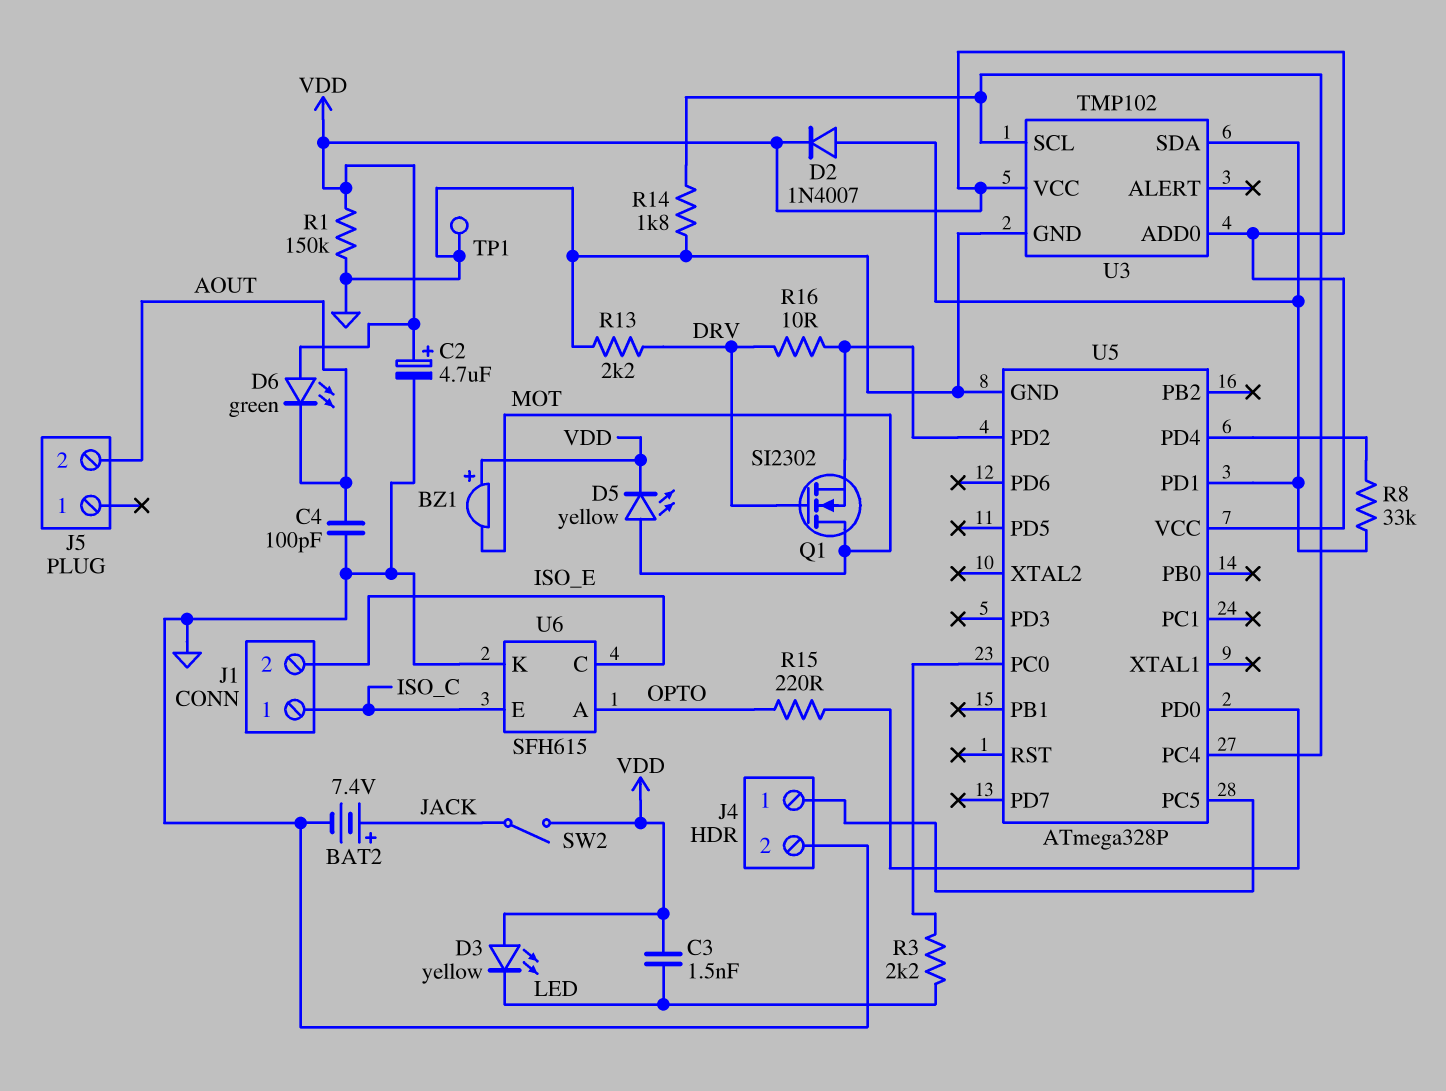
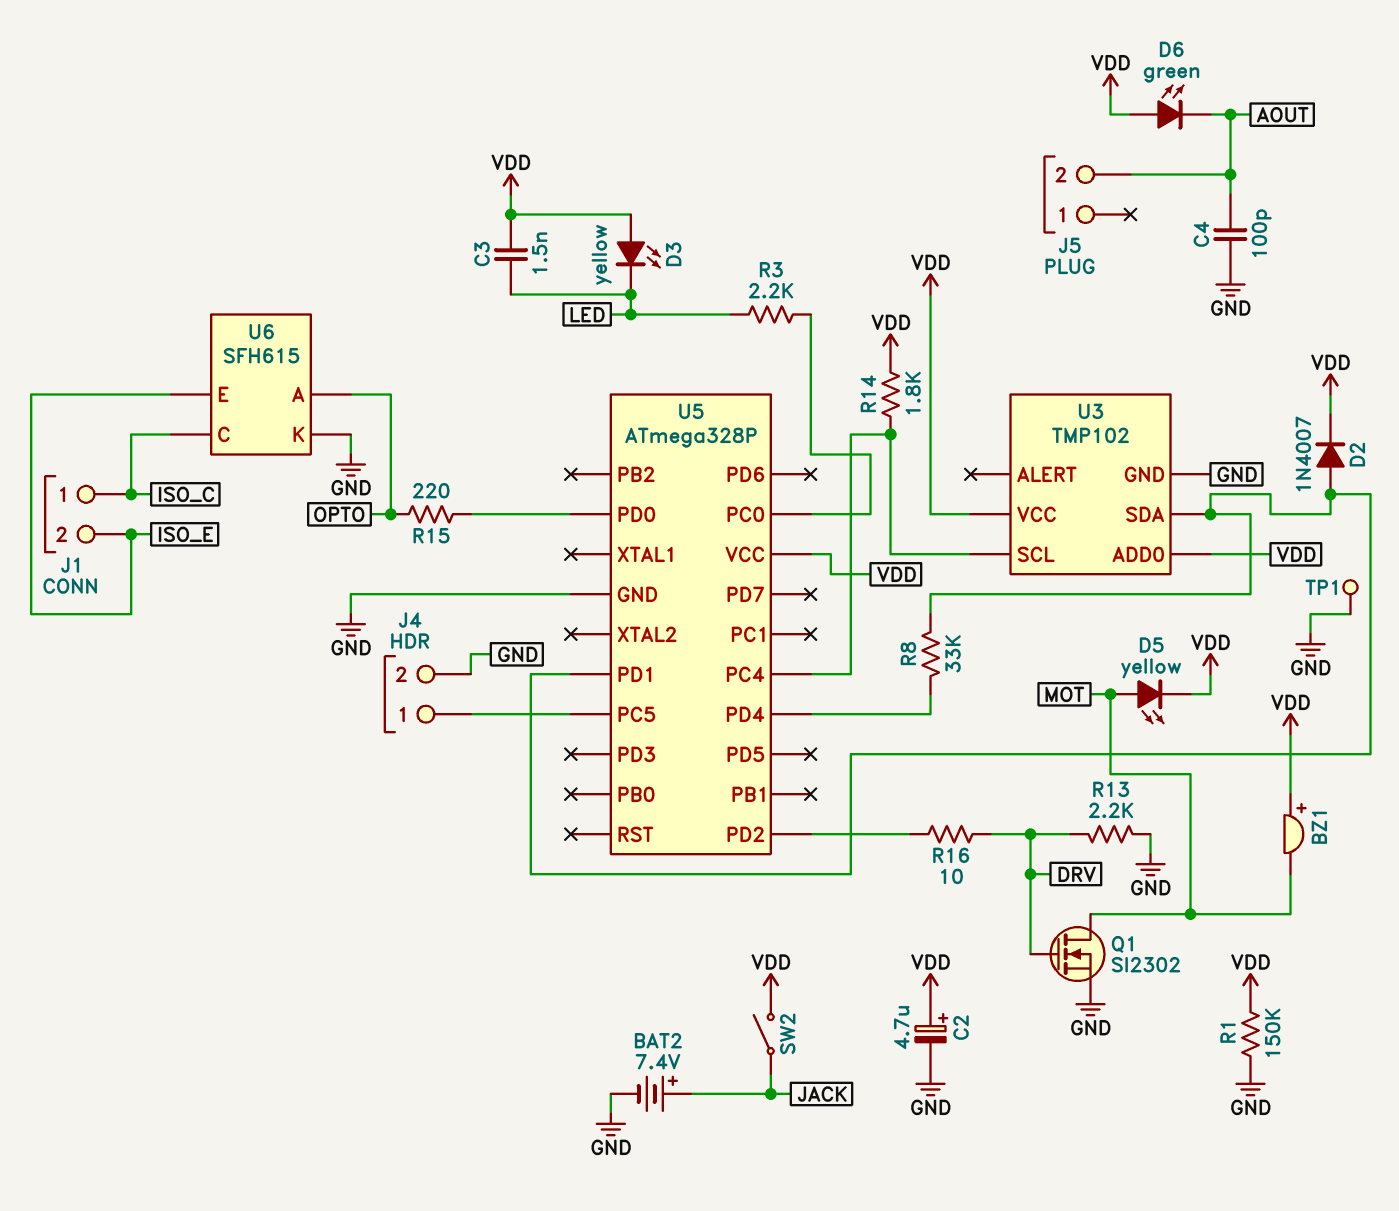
Q1: NMOS SI2302 (G DRV, D MOT, S U5/PD2) -> NMOS SI2302 (G DRV, D MOT, S GND)
R14: 1.8k (GND, U3/SCL) -> 1.8k (U3/SCL, VDD)
U6 pin C: ISO_E -> ISO_C
U6 pin E: ISO_C -> ISO_E

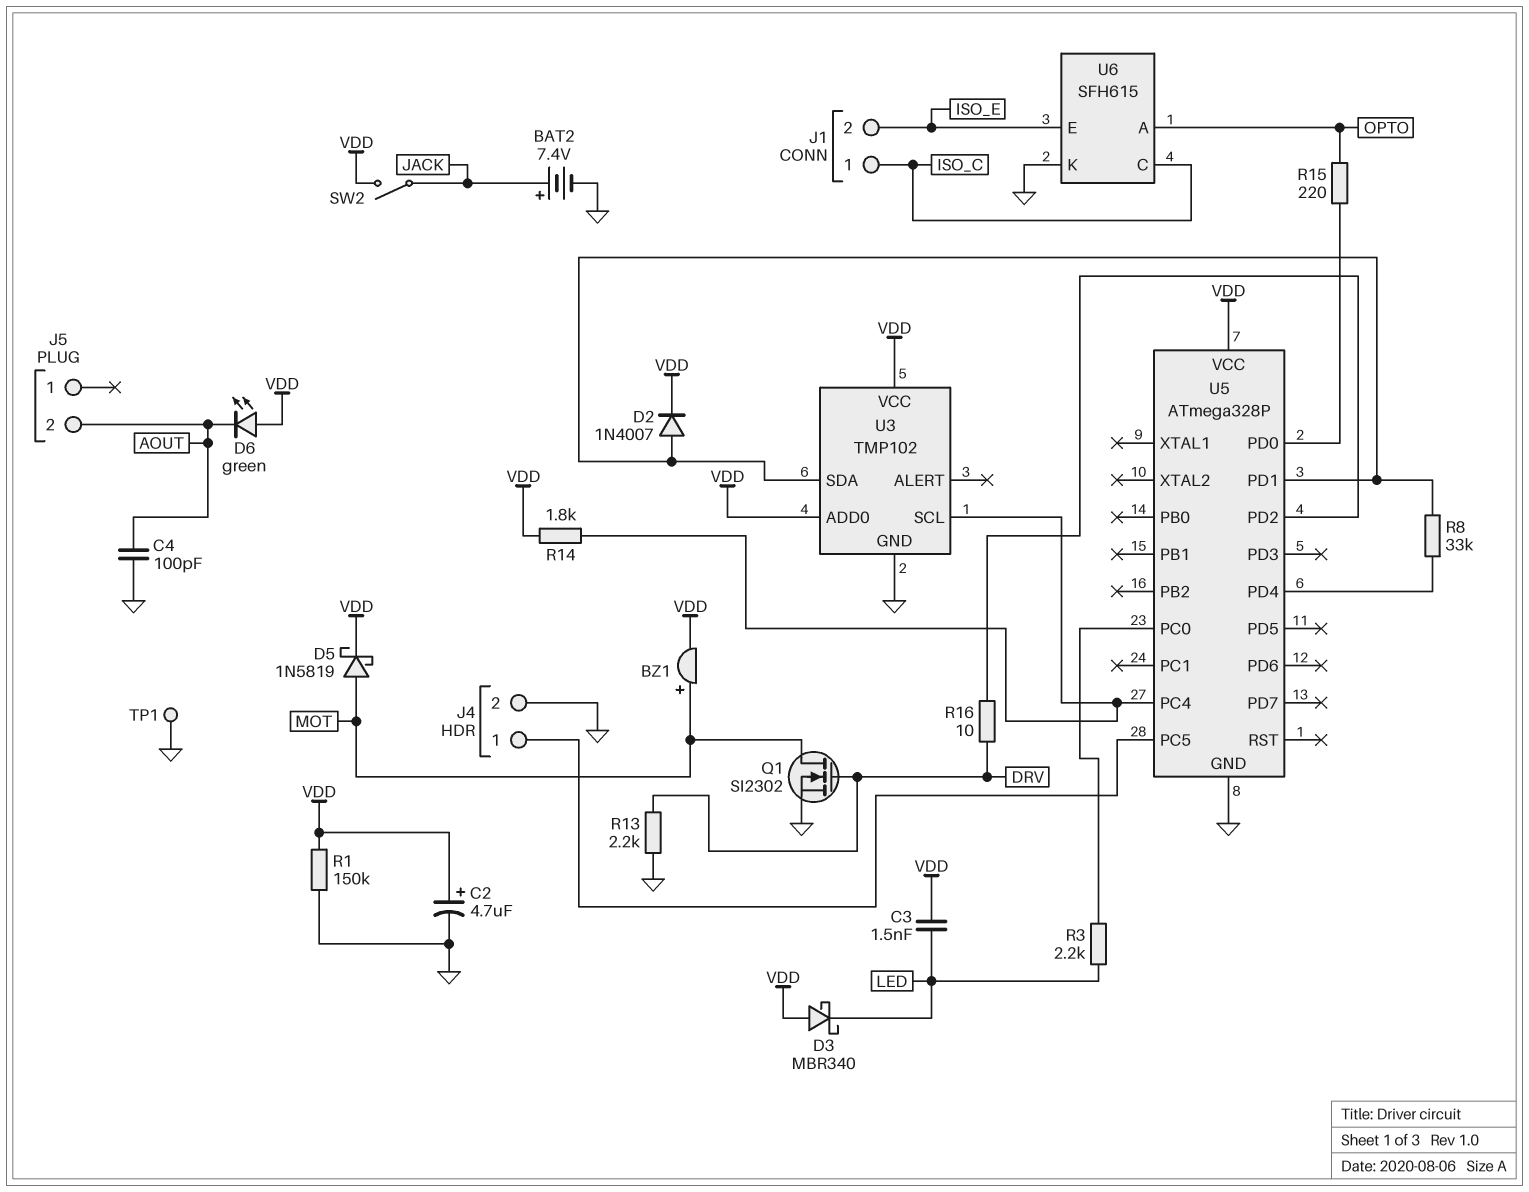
BZ1: buzzer (plus VDD, minus MOT) -> buzzer (plus MOT, minus VDD)
D3: LED yellow (A VDD, K LED) -> schottky MBR340 (A VDD, K LED)
D5: LED yellow (A MOT, K VDD) -> schottky 1N5819 (A MOT, K VDD)

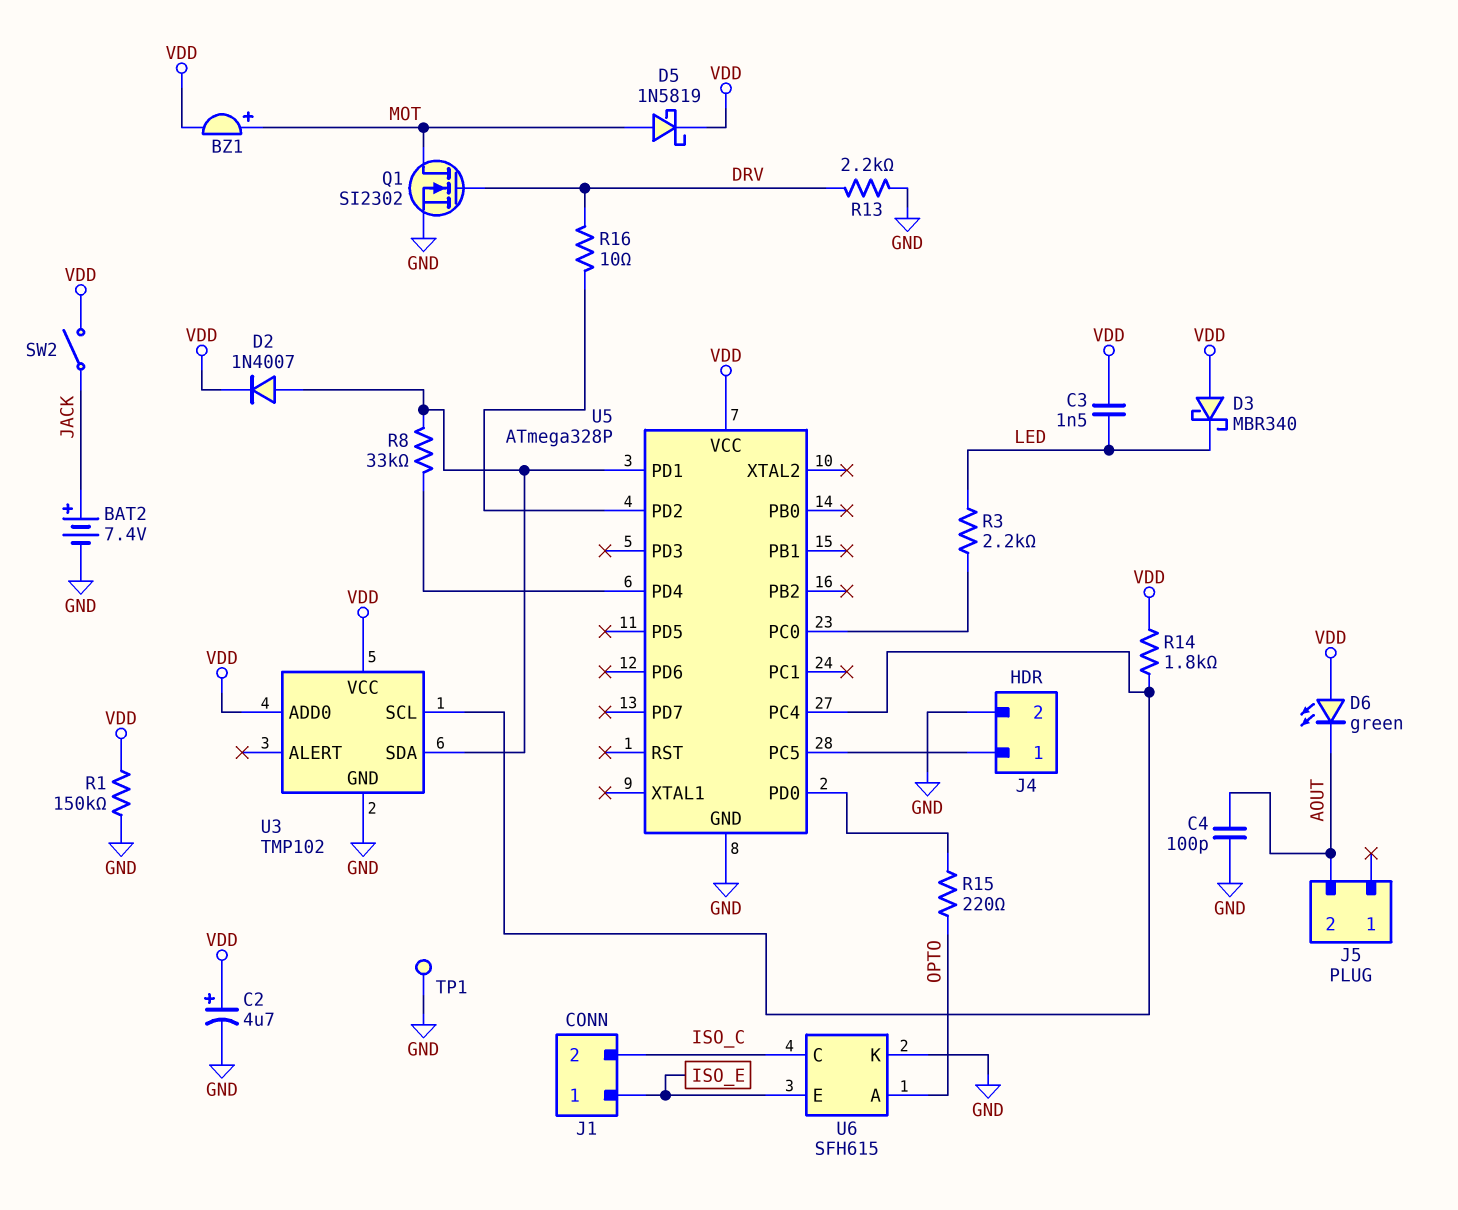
J1 pin 1: ISO_C -> ISO_E
J1 pin 2: ISO_E -> ISO_C

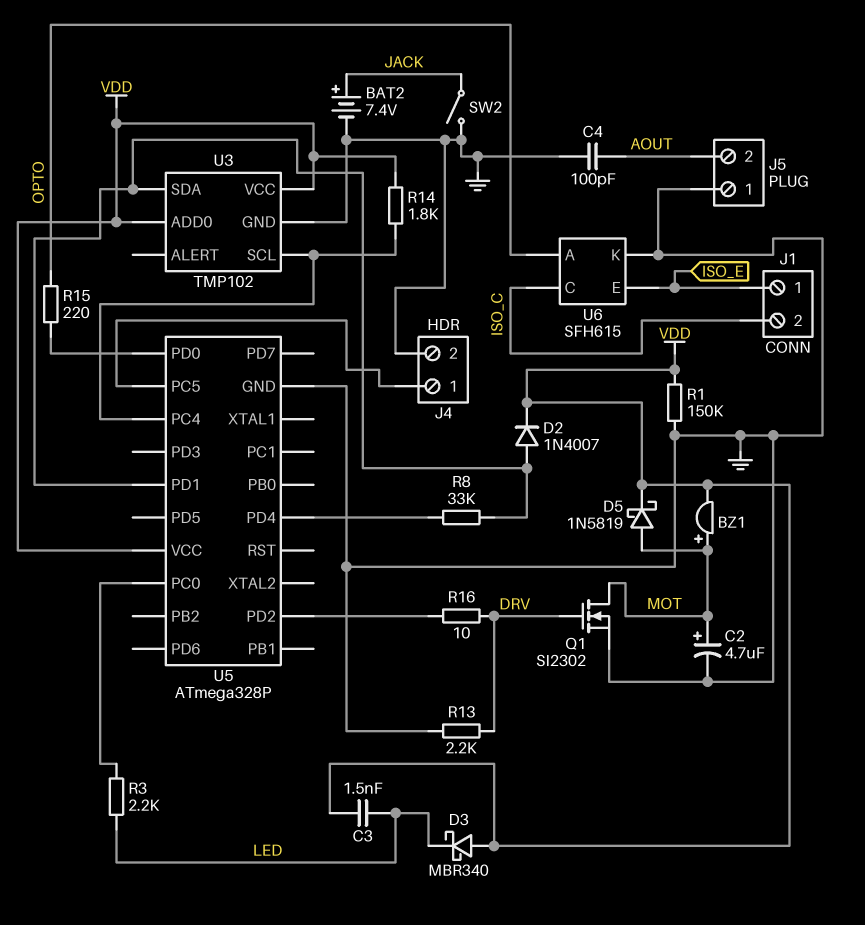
C2: 4.7uF (plus VDD, minus GND) -> 4.7uF (plus MOT, minus GND)
D6: LED green (A VDD, K AOUT) -> none
J5 pin 1: none -> GND
SW2: switch (JACK, VDD) -> switch (GND, JACK)
TP1: test point (GND) -> none

